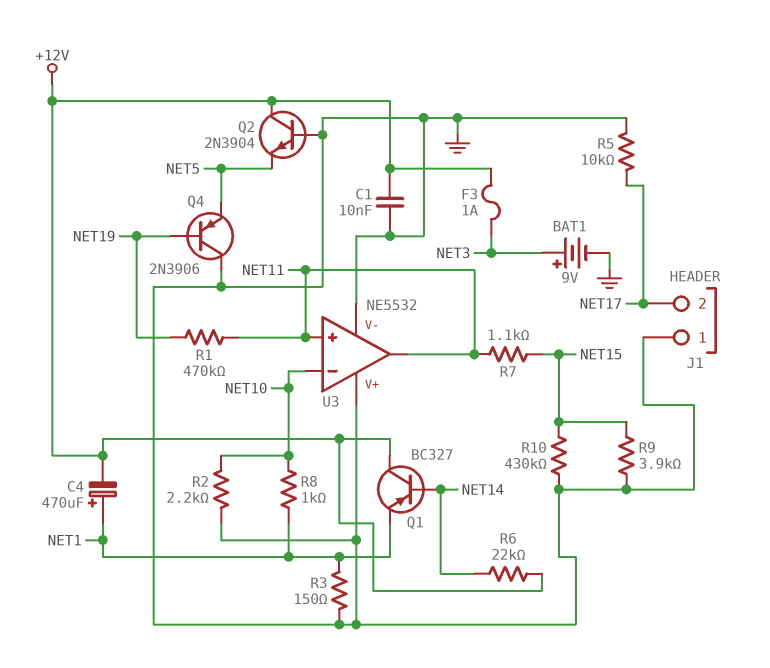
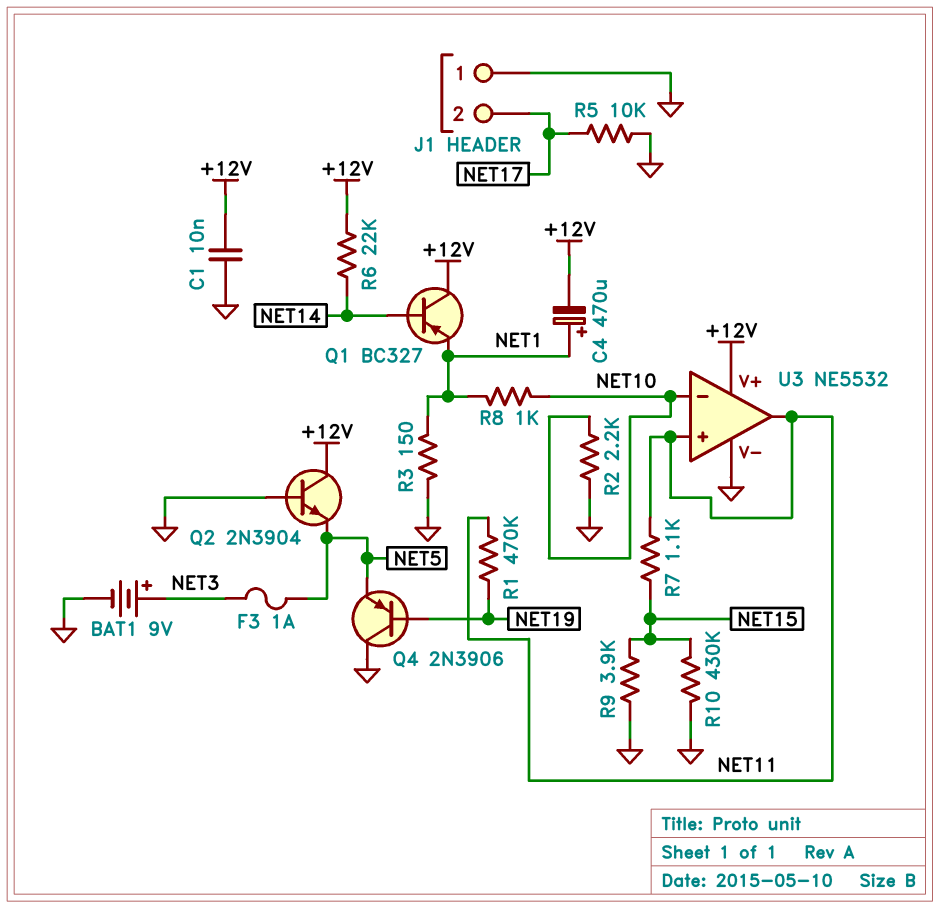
F3: 1A (+12V, NET3) -> 1A (NET3, NET5)
U3 pin V+: GND -> +12V

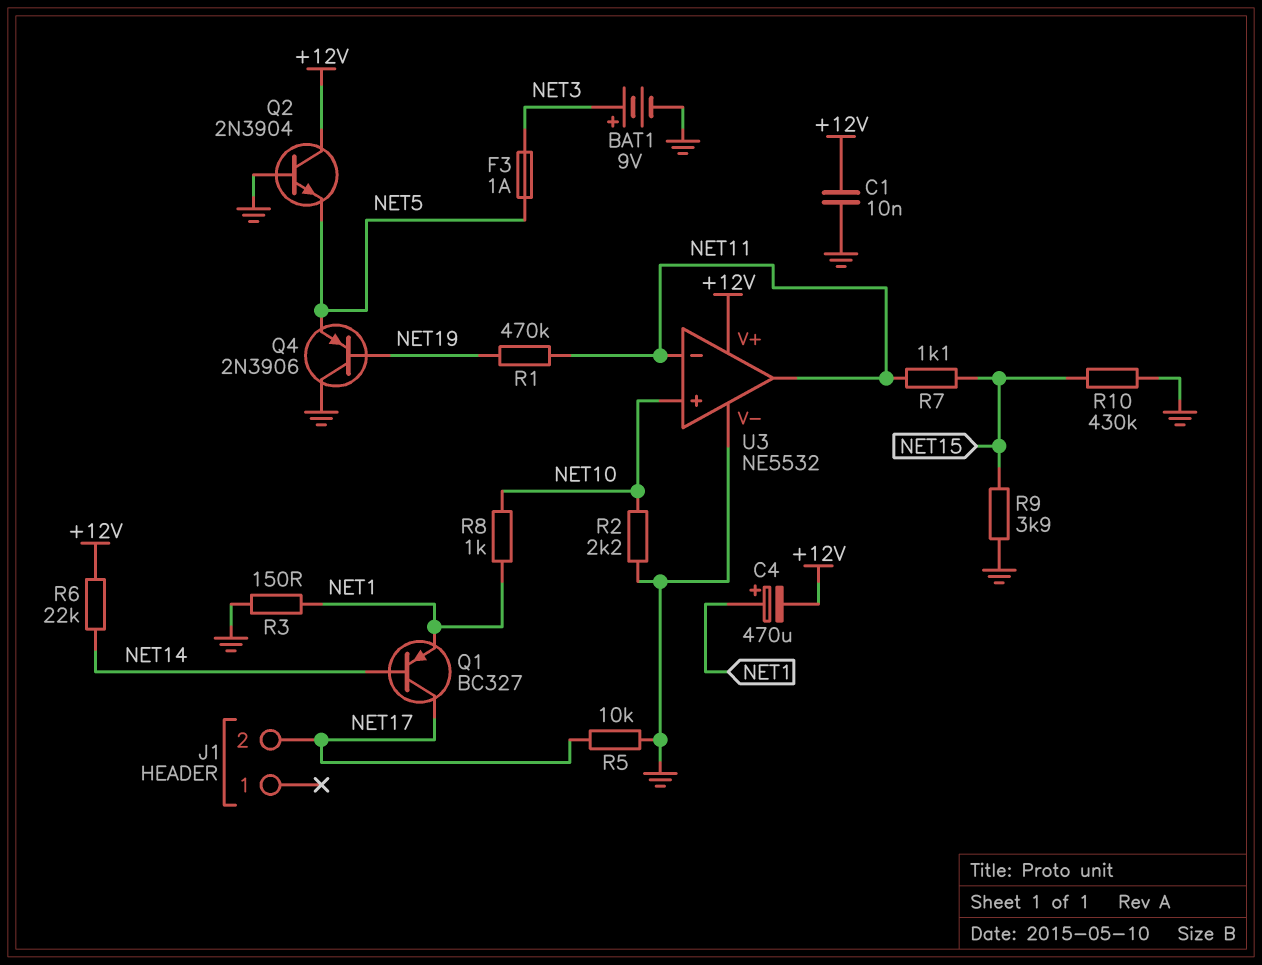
J1 pin 1: GND -> none
Q1: PNP BC327 (B NET14, C +12V, E NET1) -> PNP BC327 (B NET14, C NET17, E NET1)
U3 pin in+: NET11 -> NET10
U3 pin in-: NET10 -> NET11

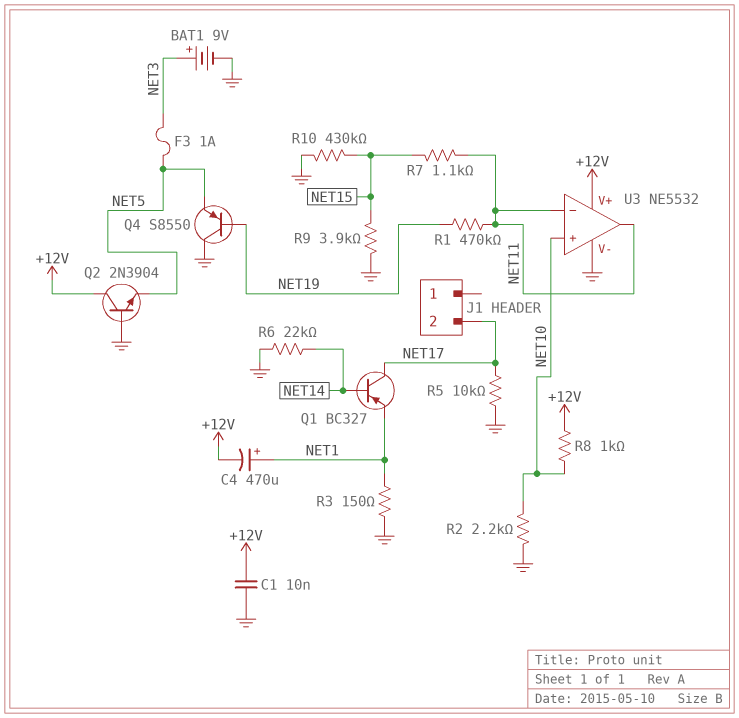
Q4: PNP 2N3906 (B NET19, C GND, E NET5) -> PNP S8550 (B NET19, C GND, E NET5)
R6: 22k (+12V, NET14) -> 22k (GND, NET14)
R8: 1k (NET1, NET10) -> 1k (+12V, NET10)

